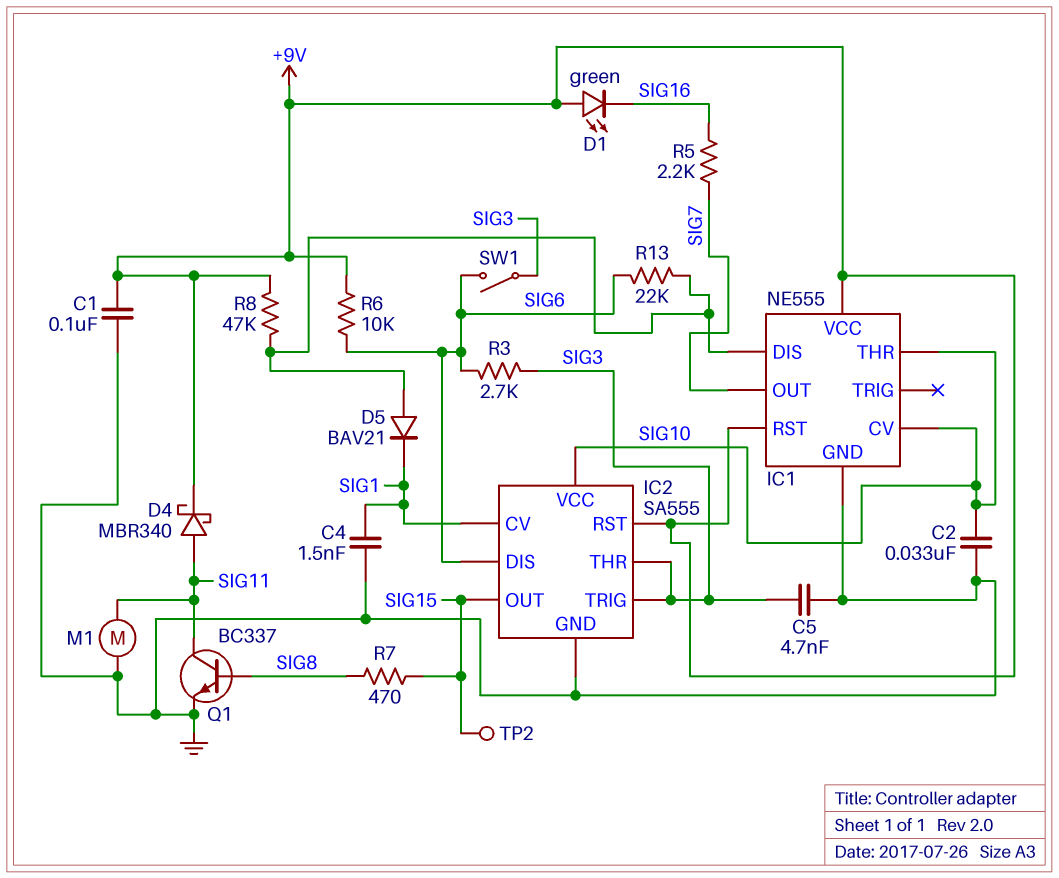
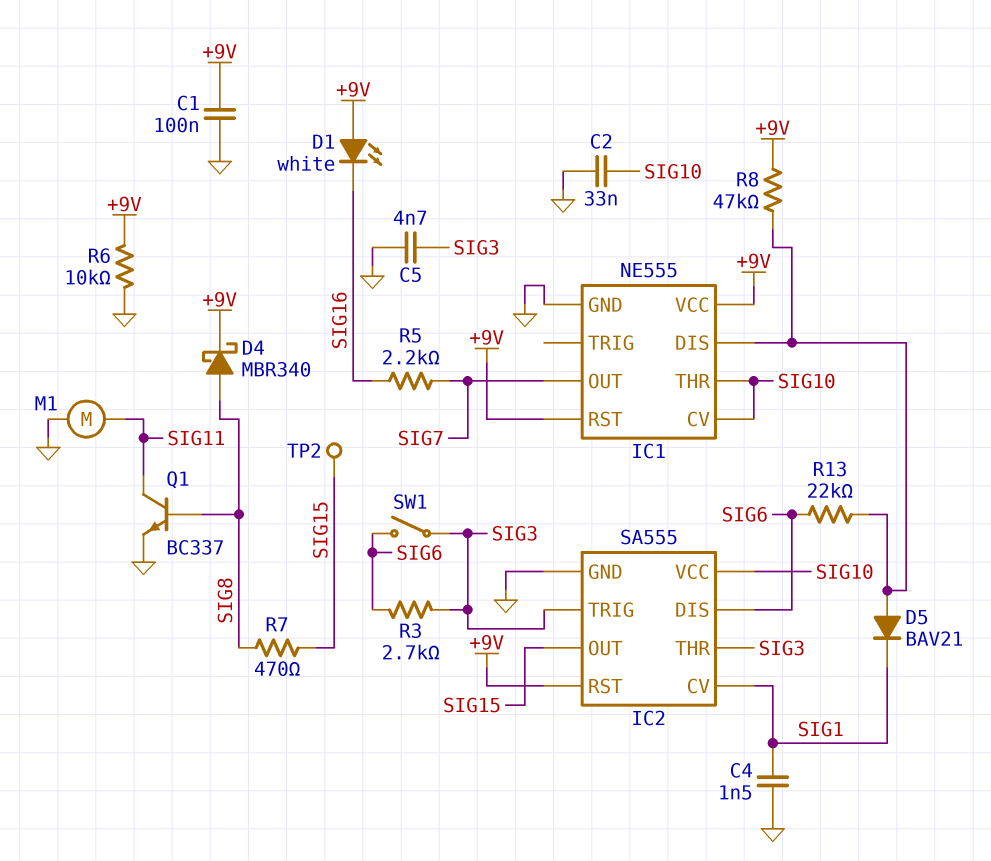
D1: LED green (A +9V, K SIG16) -> LED white (A +9V, K SIG16)
D4: schottky MBR340 (A SIG11, K +9V) -> schottky MBR340 (A SIG8, K +9V)
R6: 10k (+9V, SIG6) -> 10k (+9V, GND)

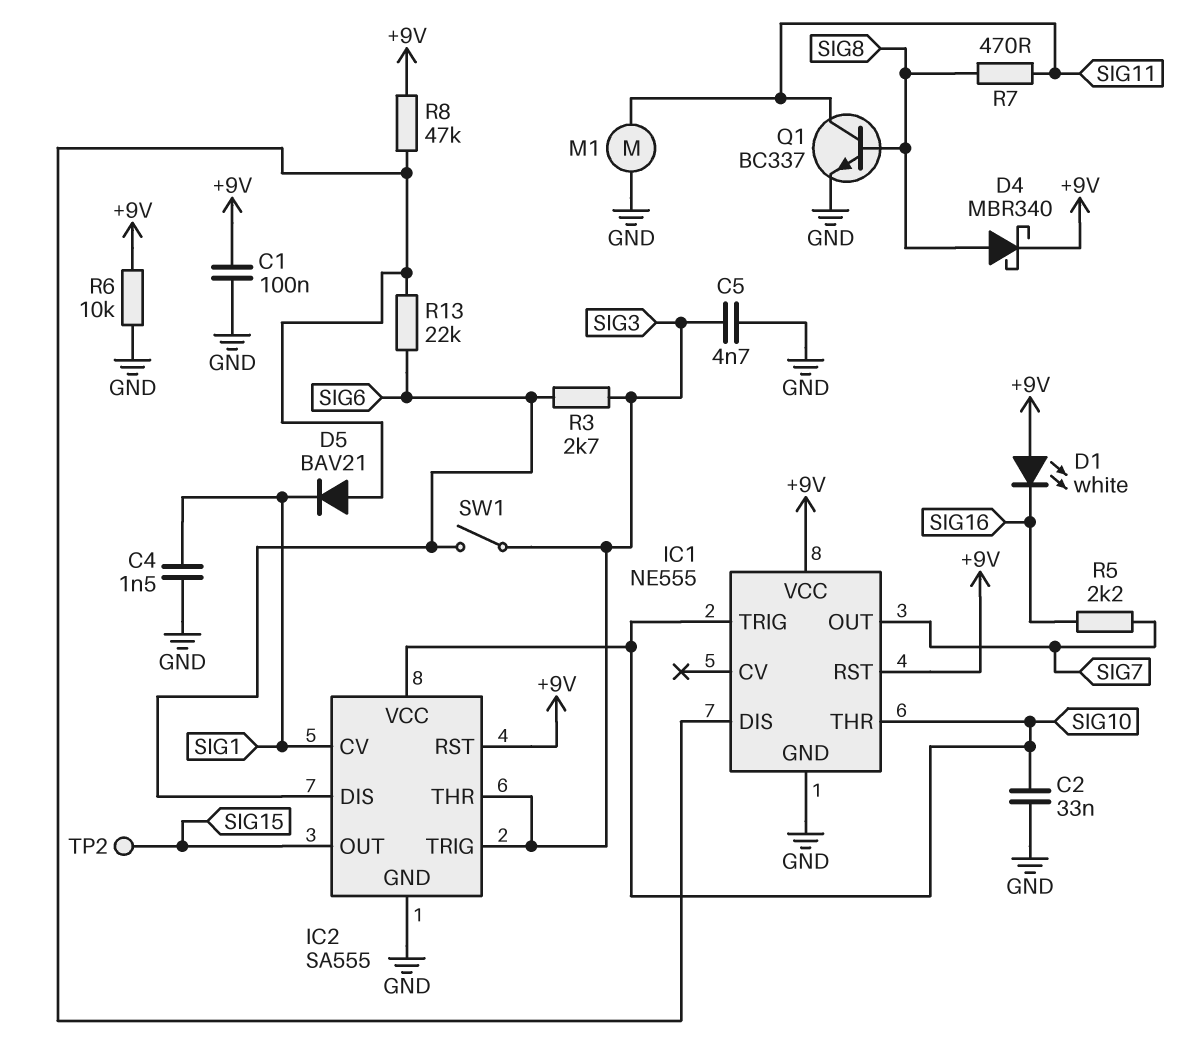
IC1 pin CV: SIG10 -> none
IC1 pin TRIG: none -> SIG10
R7: 470 (SIG8, SIG15) -> 470 (SIG8, SIG11)

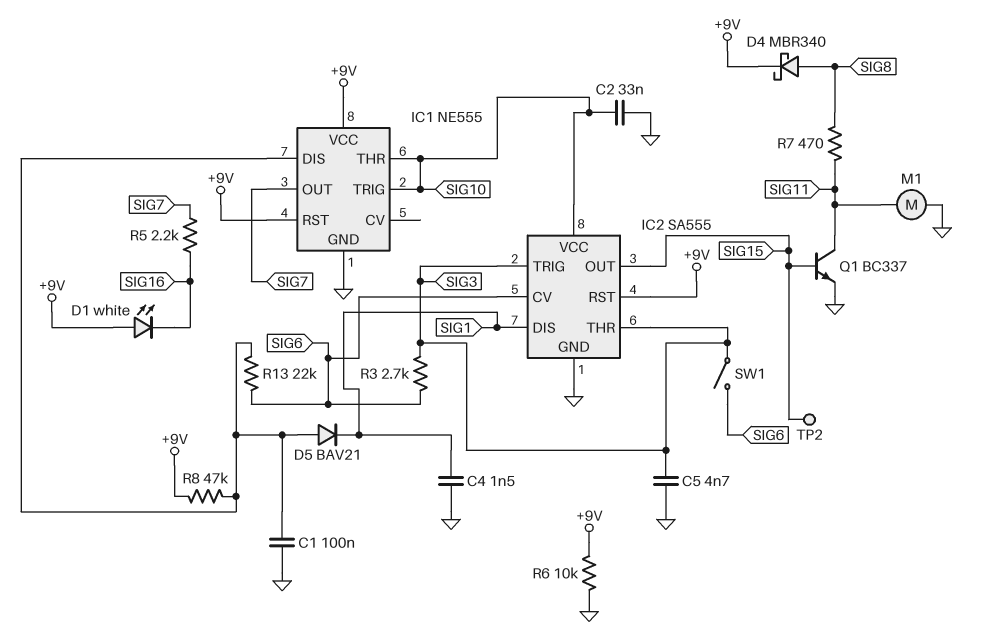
C1: 100nF (+9V, GND) -> 100nF (GND, IC1/DIS)
IC2 pin CV: SIG1 -> SIG6
IC2 pin DIS: SIG6 -> SIG1
Q1: NPN BC337 (B SIG8, C SIG11, E GND) -> NPN BC337 (B SIG15, C SIG11, E GND)

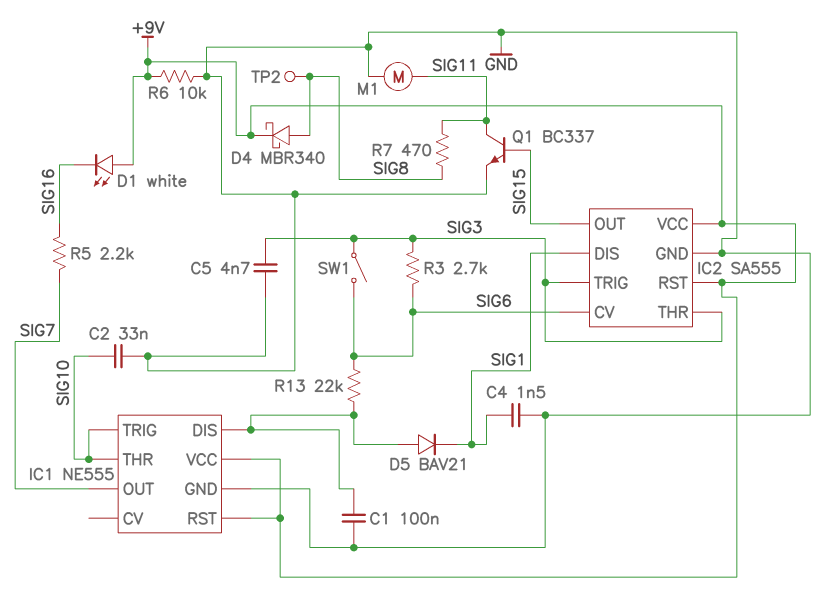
IC2 pin VCC: SIG10 -> +9V
R8: 47k (+9V, IC1/DIS) -> none
TP2: test point (SIG15) -> test point (SIG8)

